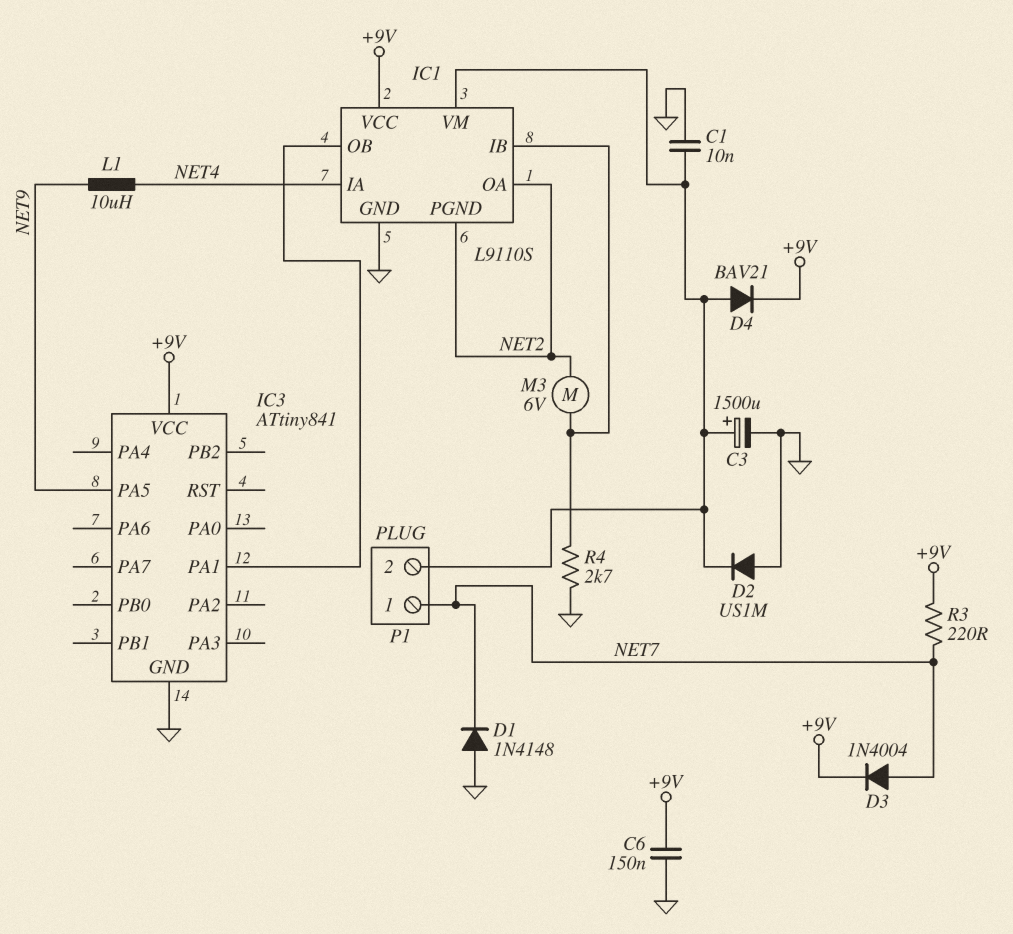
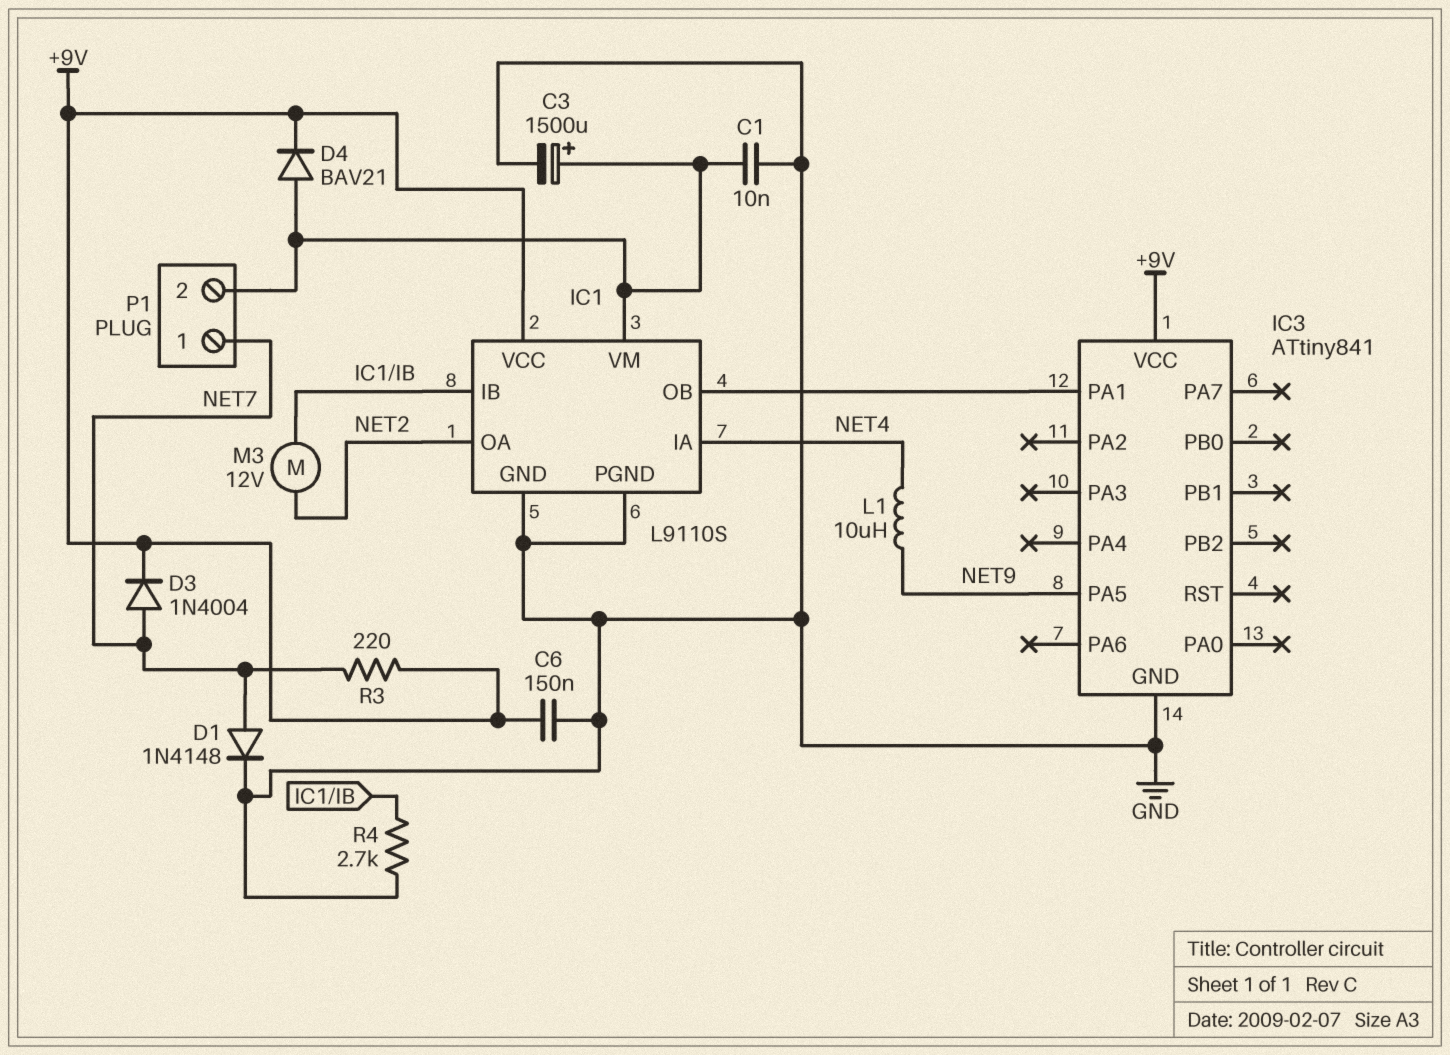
D1: diode 1N4148 (A GND, K NET7) -> diode 1N4148 (A NET7, K GND)
D2: diode US1M (A GND, K IC1/VM) -> none
IC1 pin PGND: NET2 -> GND
M3: motor 6V (IC1/IB, NET2) -> motor 12V (IC1/IB, NET2)

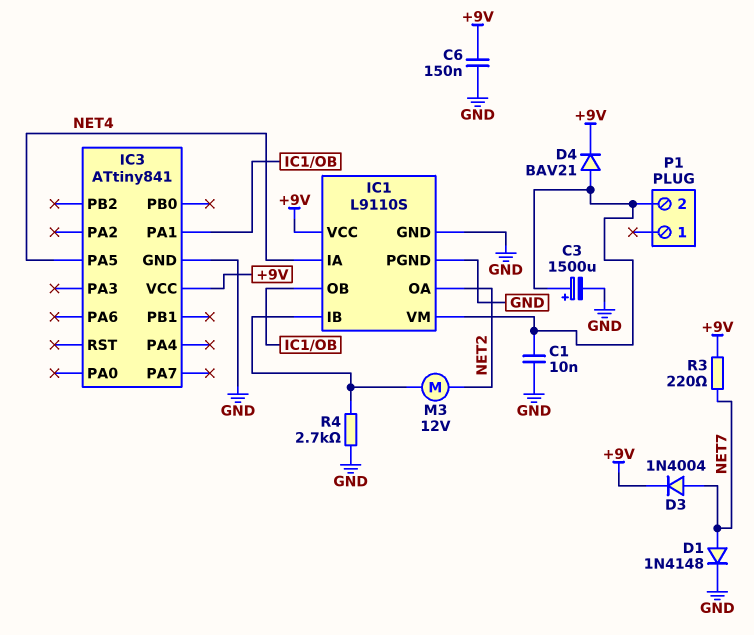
IC3 pin PA5: NET9 -> NET4
L1: 10uH (NET4, NET9) -> none
P1 pin 1: NET7 -> none

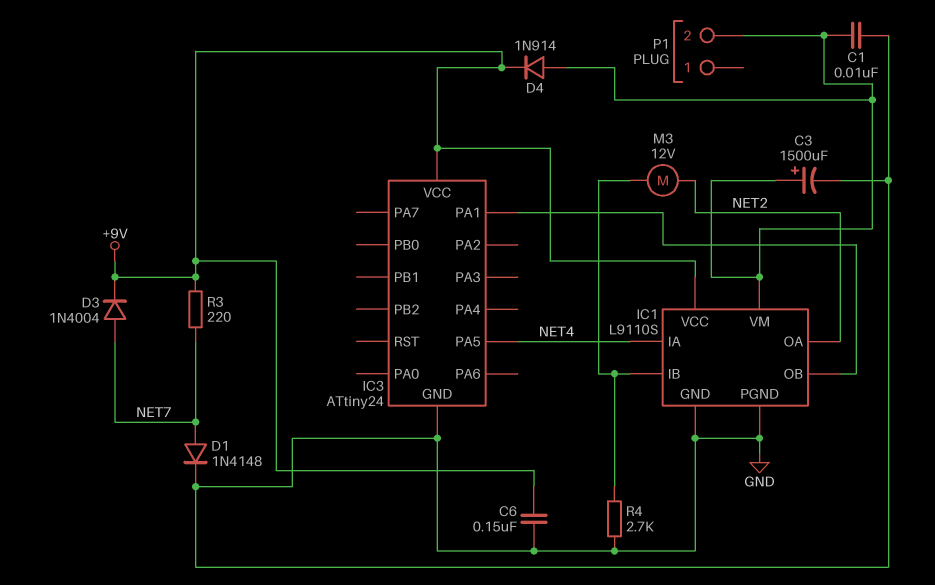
D4: diode BAV21 (A IC1/VM, K +9V) -> diode 1N914 (A IC1/VM, K +9V)
IC3: ATtiny841 -> ATtiny24

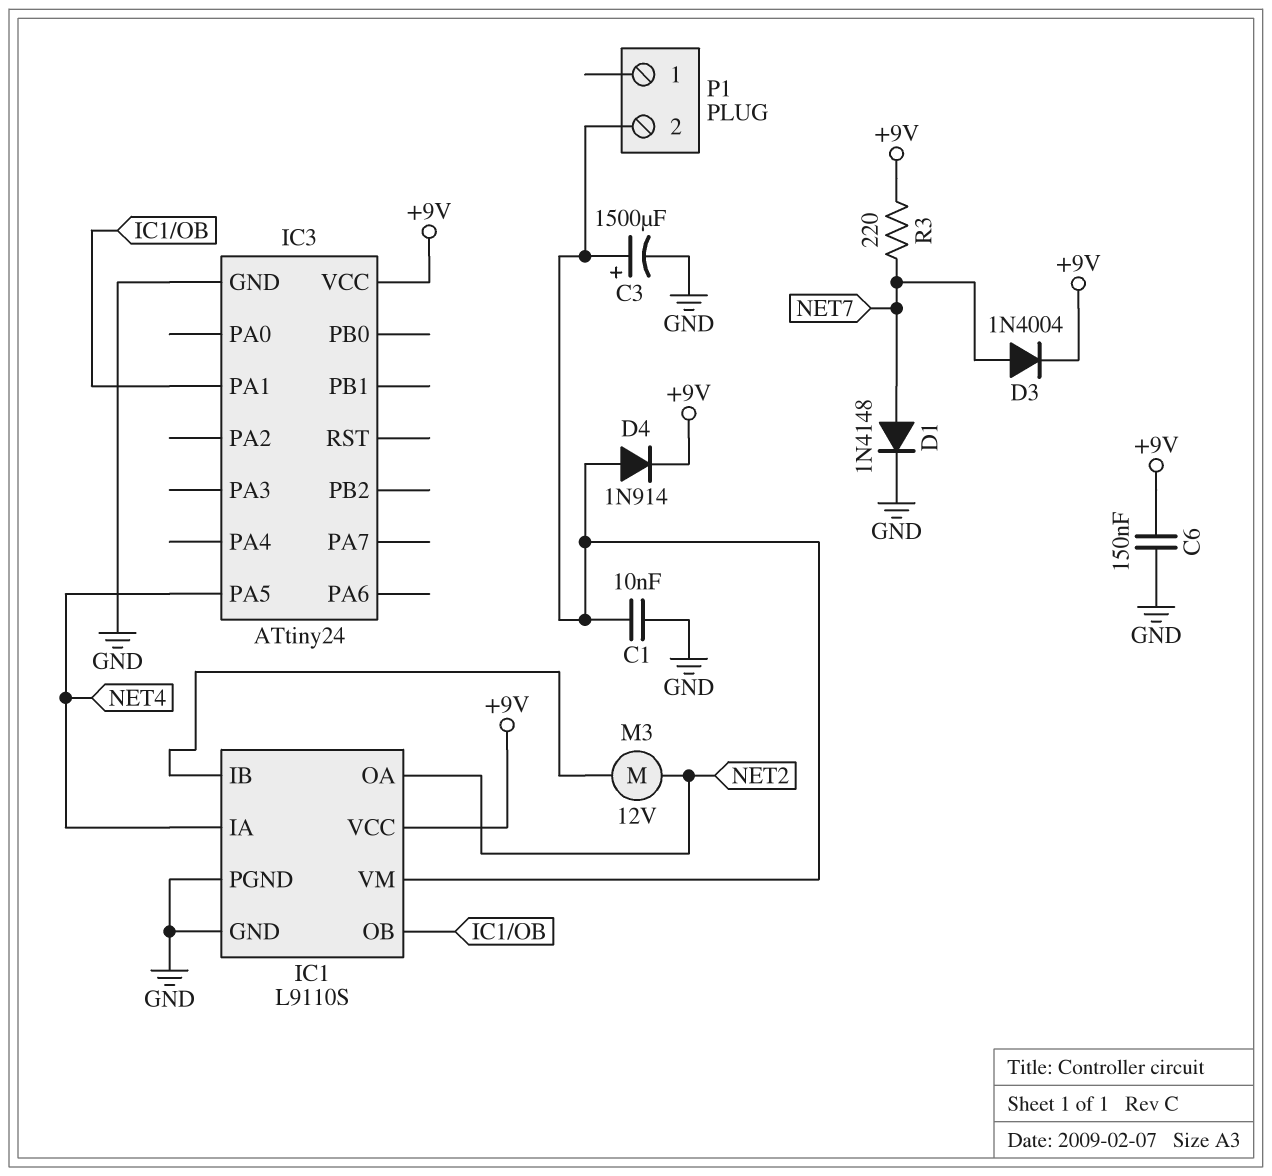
R4: 2.7k (GND, IC1/IB) -> none

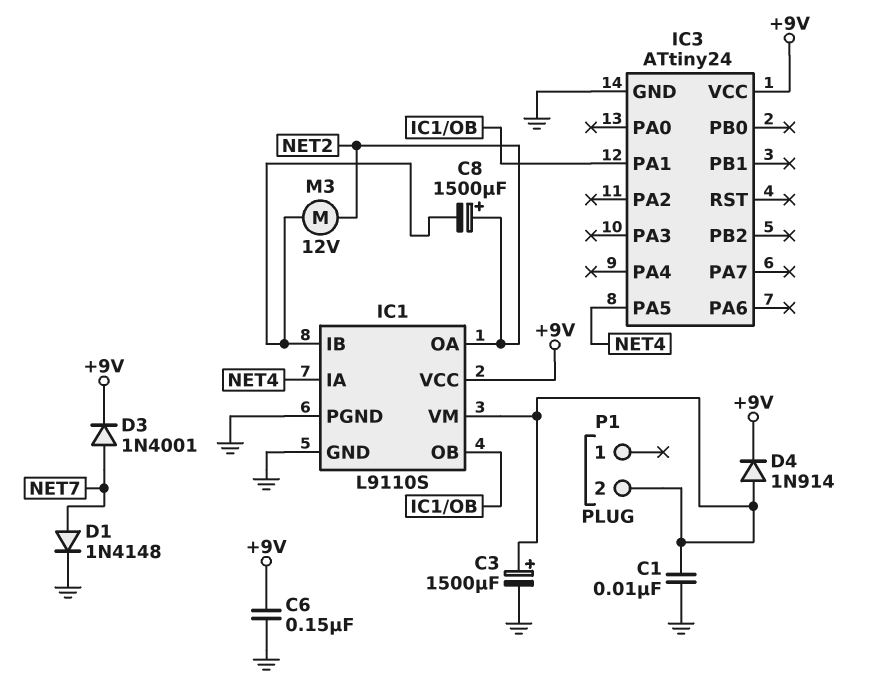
C8: none -> 1500uF (plus NET2, minus IC1/IB)
D3: diode 1N4004 (A NET7, K +9V) -> diode 1N4001 (A NET7, K +9V)
R3: 220 (+9V, NET7) -> none

